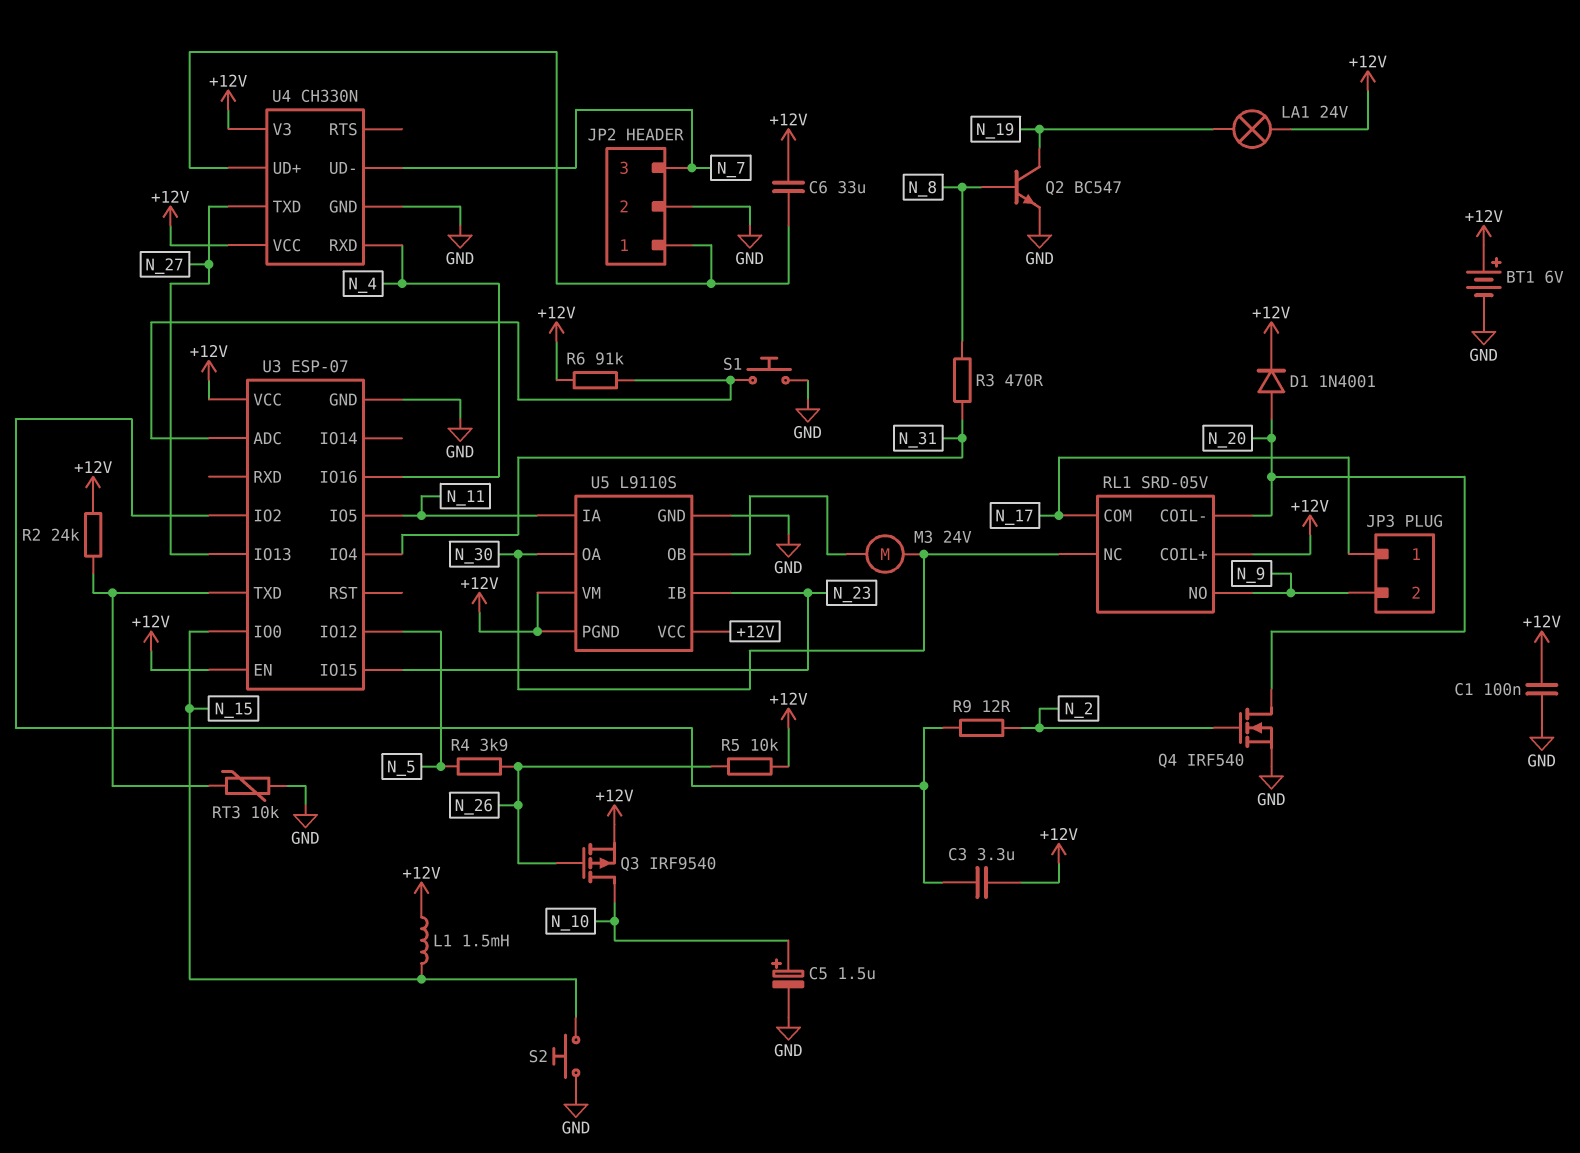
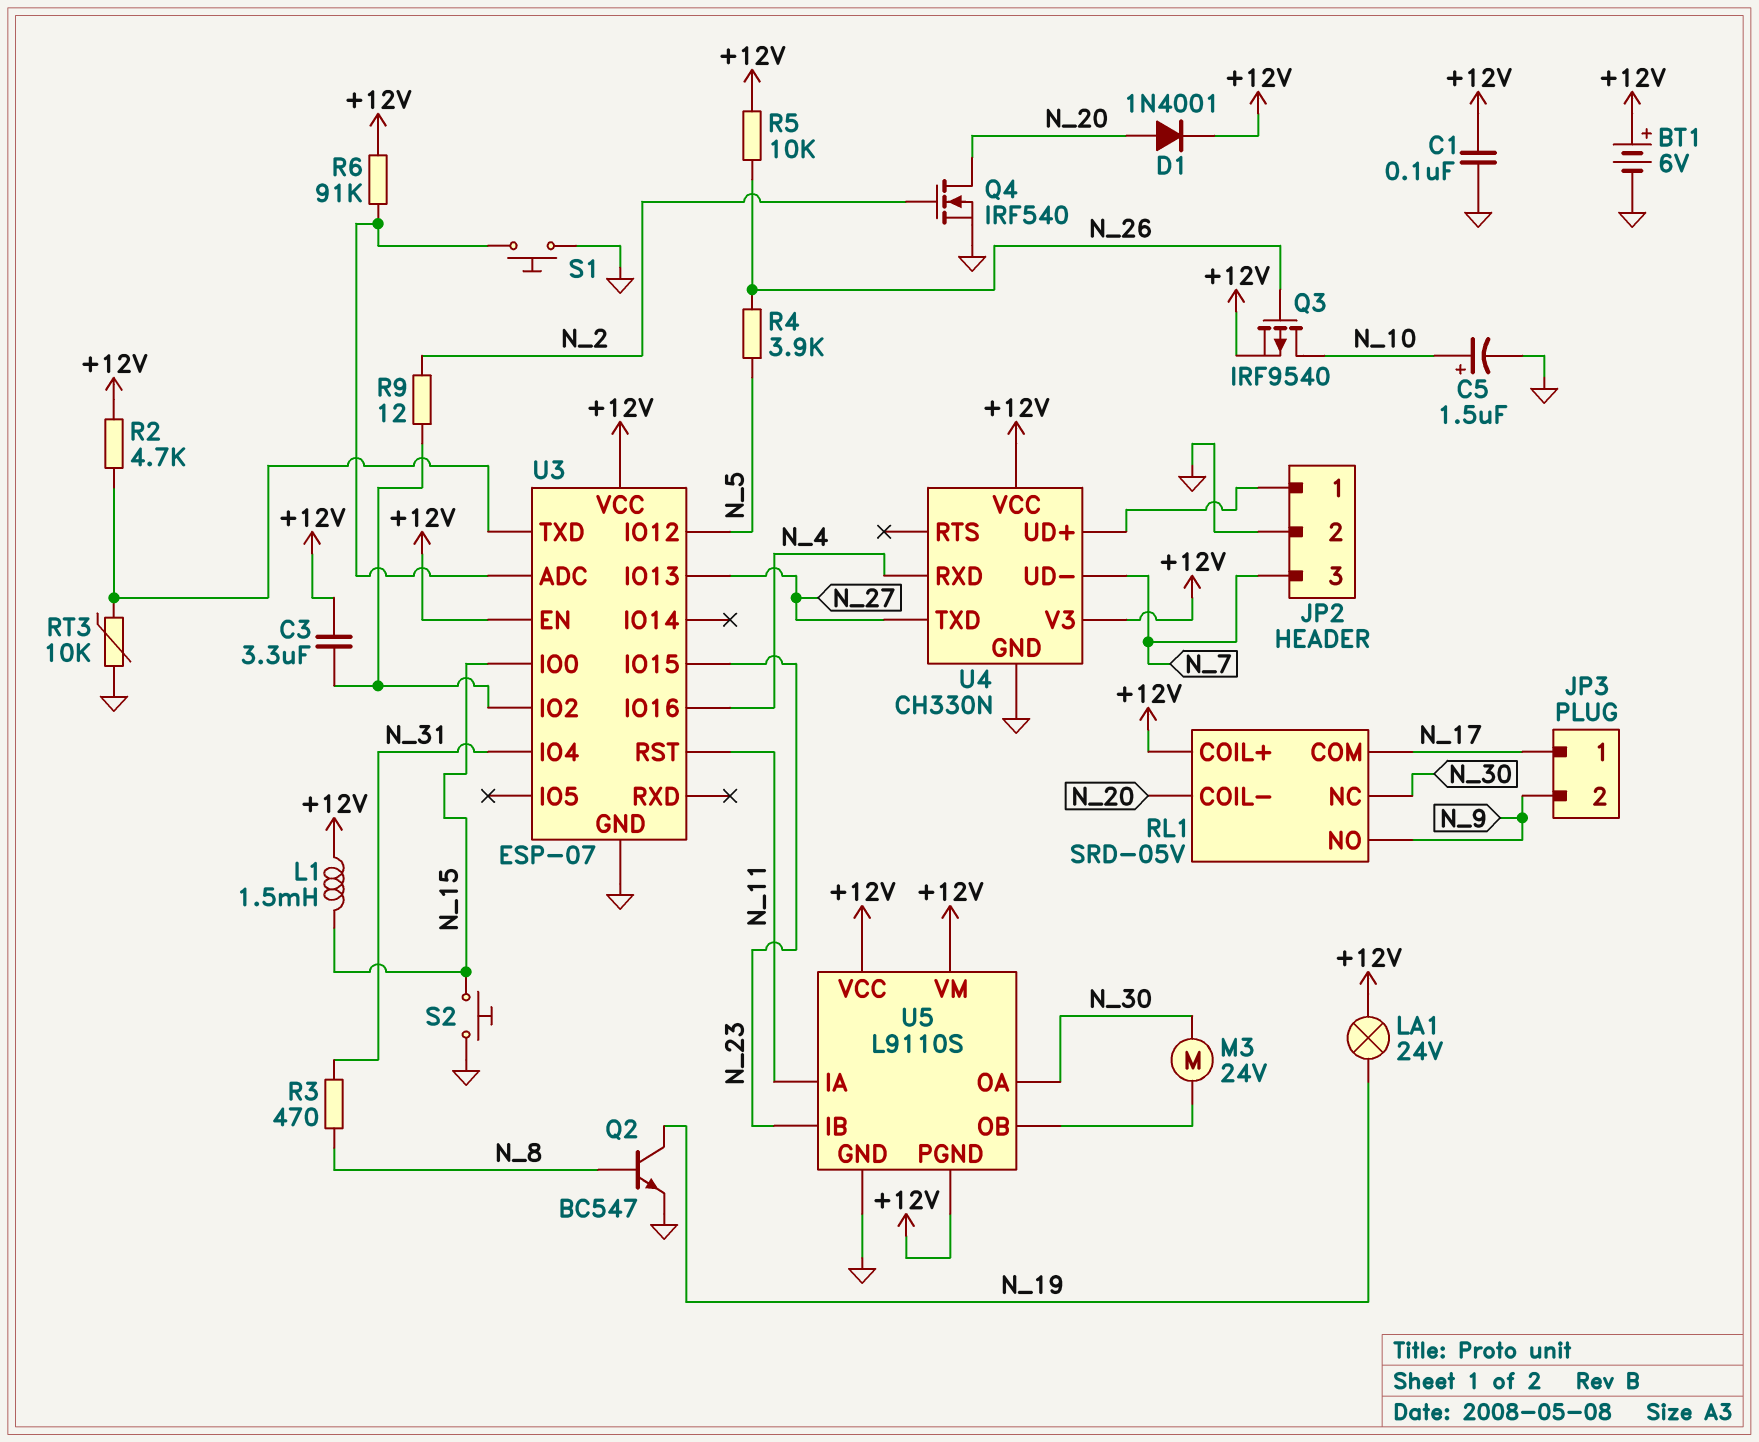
C6: 33uF (+12V, JP2/1) -> none
R2: 24k (+12V, U3/TXD) -> 4.7k (+12V, U3/TXD)
U3 pin IO5: N_11 -> none
U3 pin RST: none -> N_11

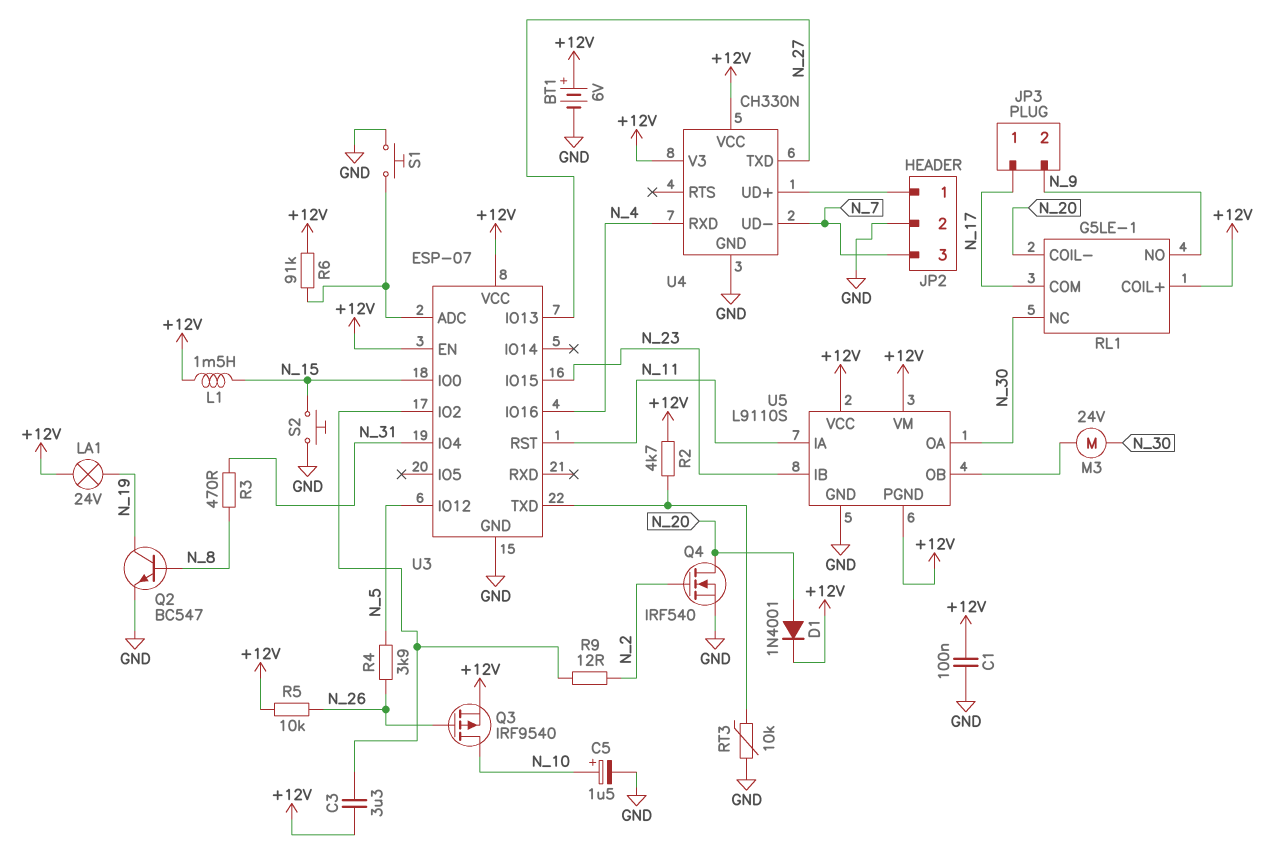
RL1: SRD-05V -> G5LE-1

